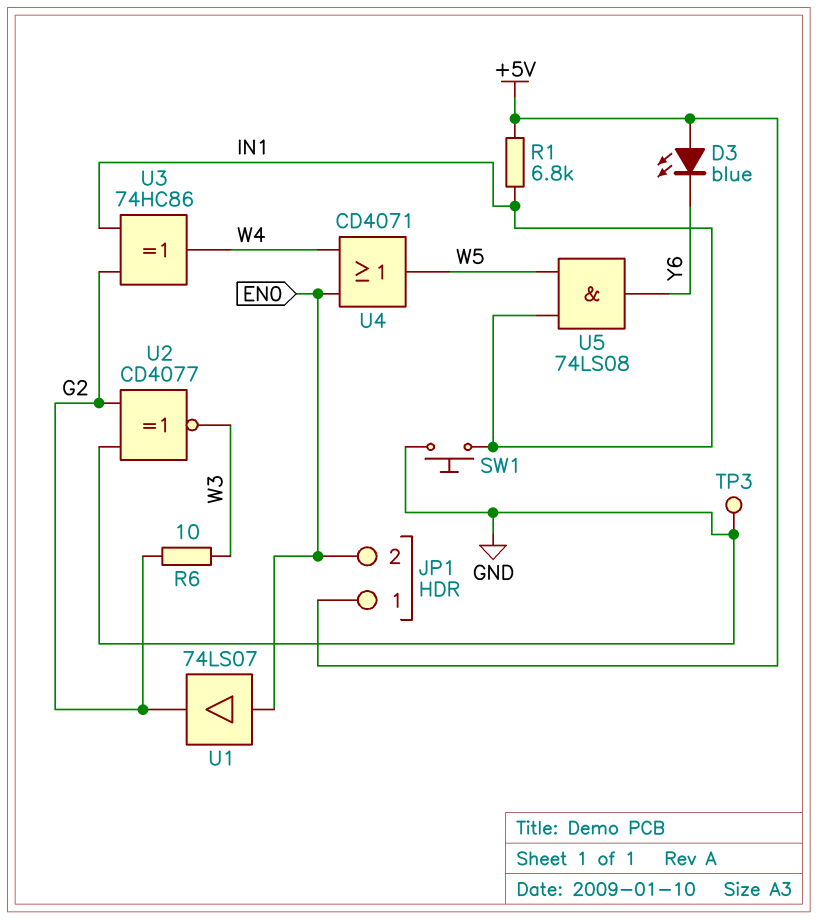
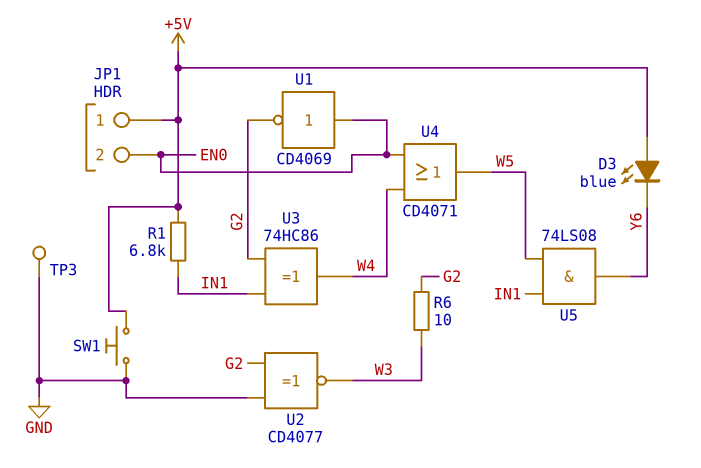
SW1: button (GND, IN1) -> button (+5V, GND)
U1: buffer 74LS07 (in EN0, out G2) -> NOT CD4069 (in EN0, out G2)

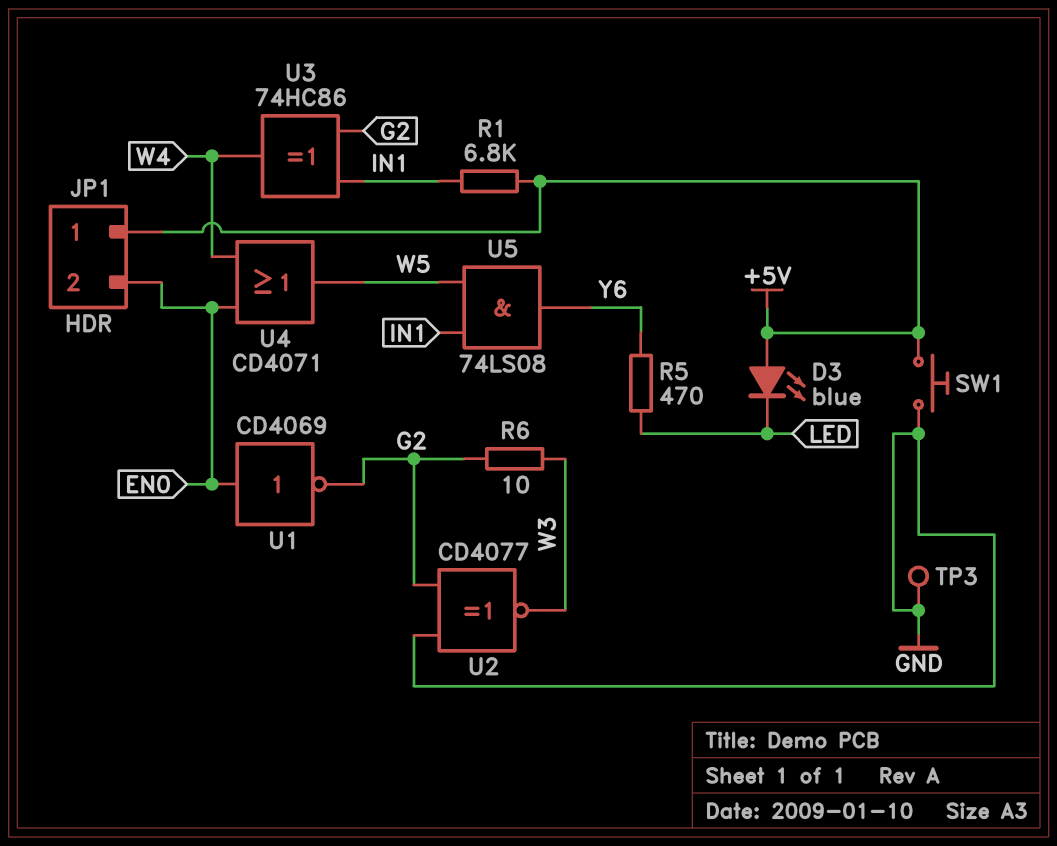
D3: LED blue (A +5V, K Y6) -> LED blue (A +5V, K LED)
R5: none -> 470 (LED, Y6)

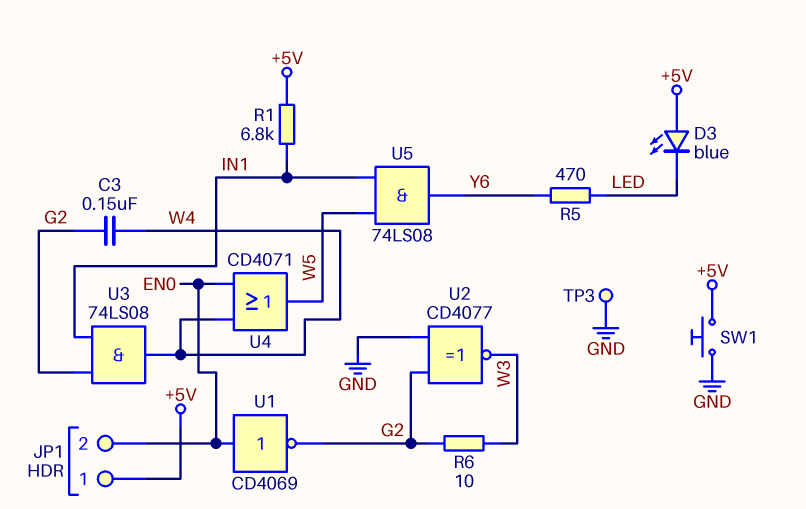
C3: none -> 150nF (G2, W4)
U3: XOR 74HC86 (in G2, in IN1, out W4) -> AND 74LS08 (in G2, in IN1, out W4)

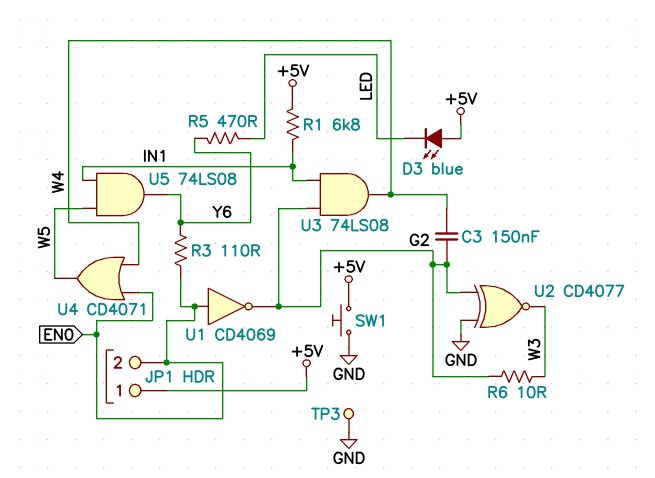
R3: none -> 110 (EN0, Y6)

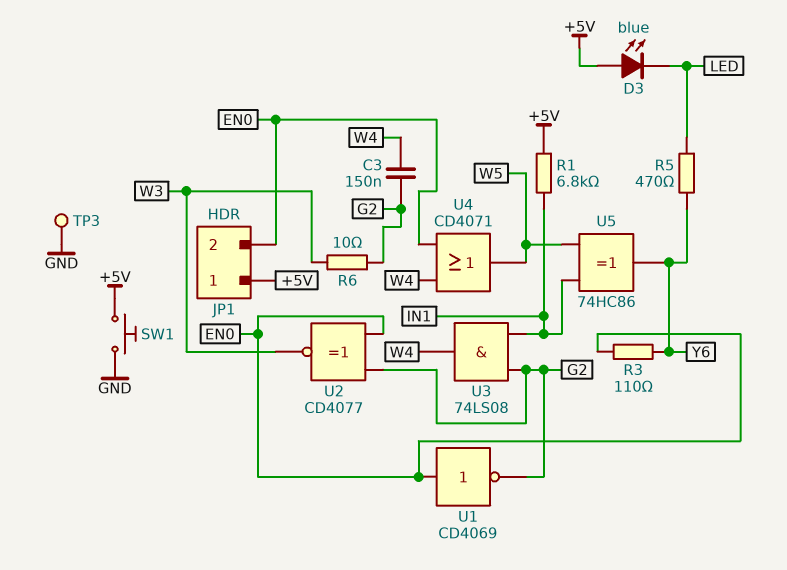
U2: XNOR CD4077 (in G2, in GND, out W3) -> XNOR CD4077 (in EN0, in G2, out W3)
U5: AND 74LS08 (in IN1, in W5, out Y6) -> XOR 74HC86 (in IN1, in W5, out Y6)

